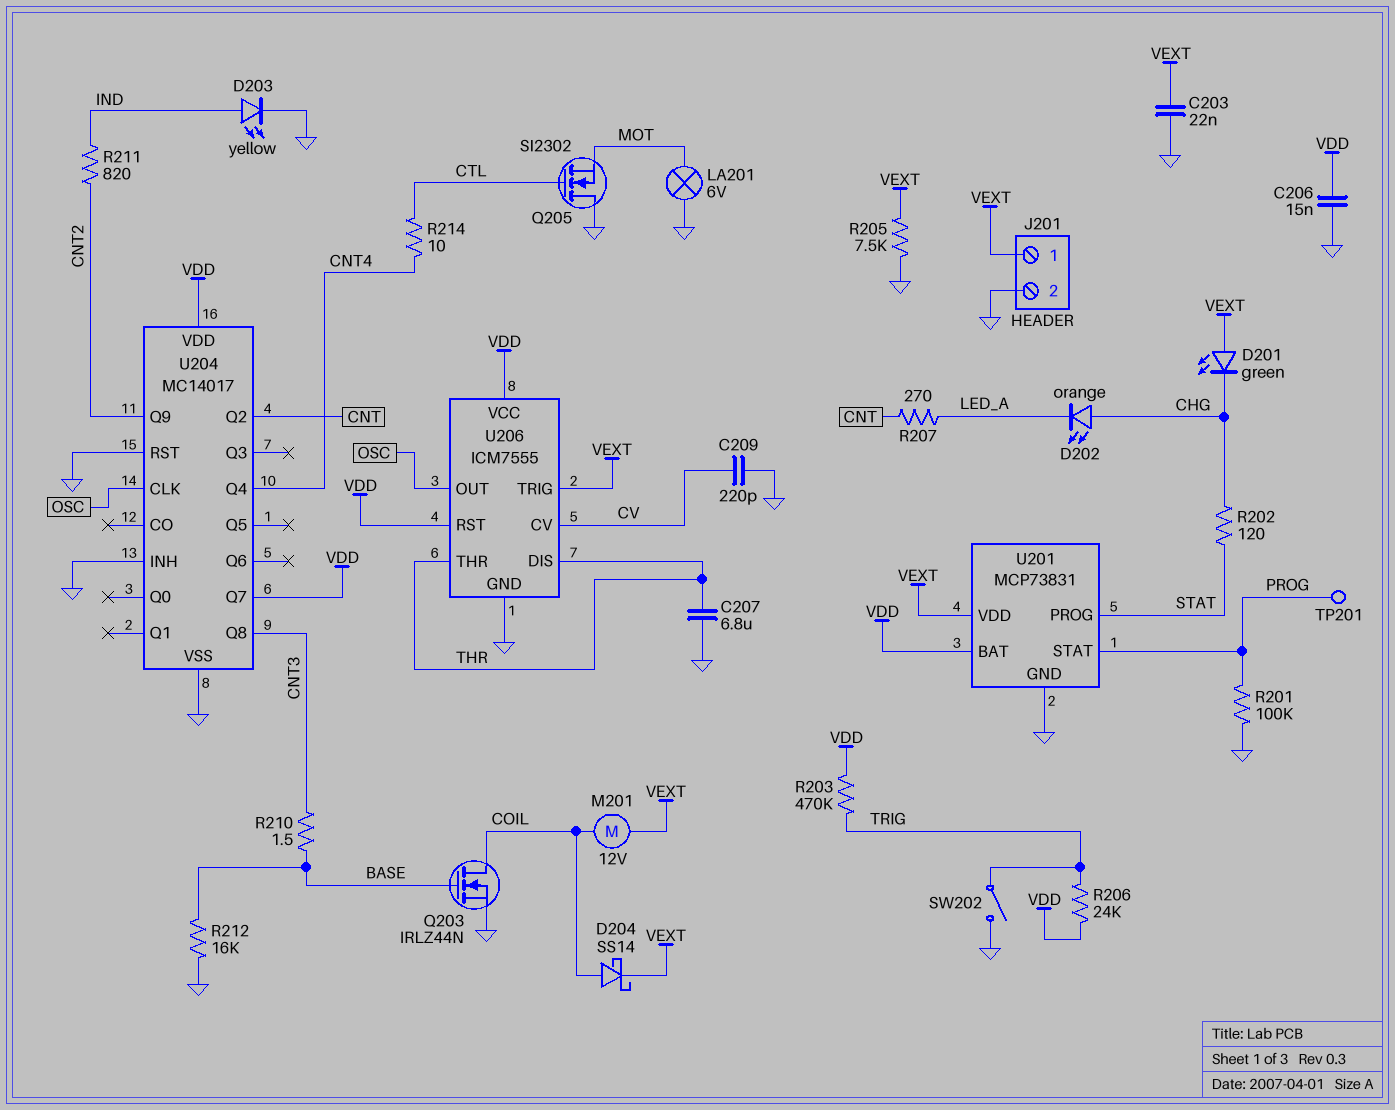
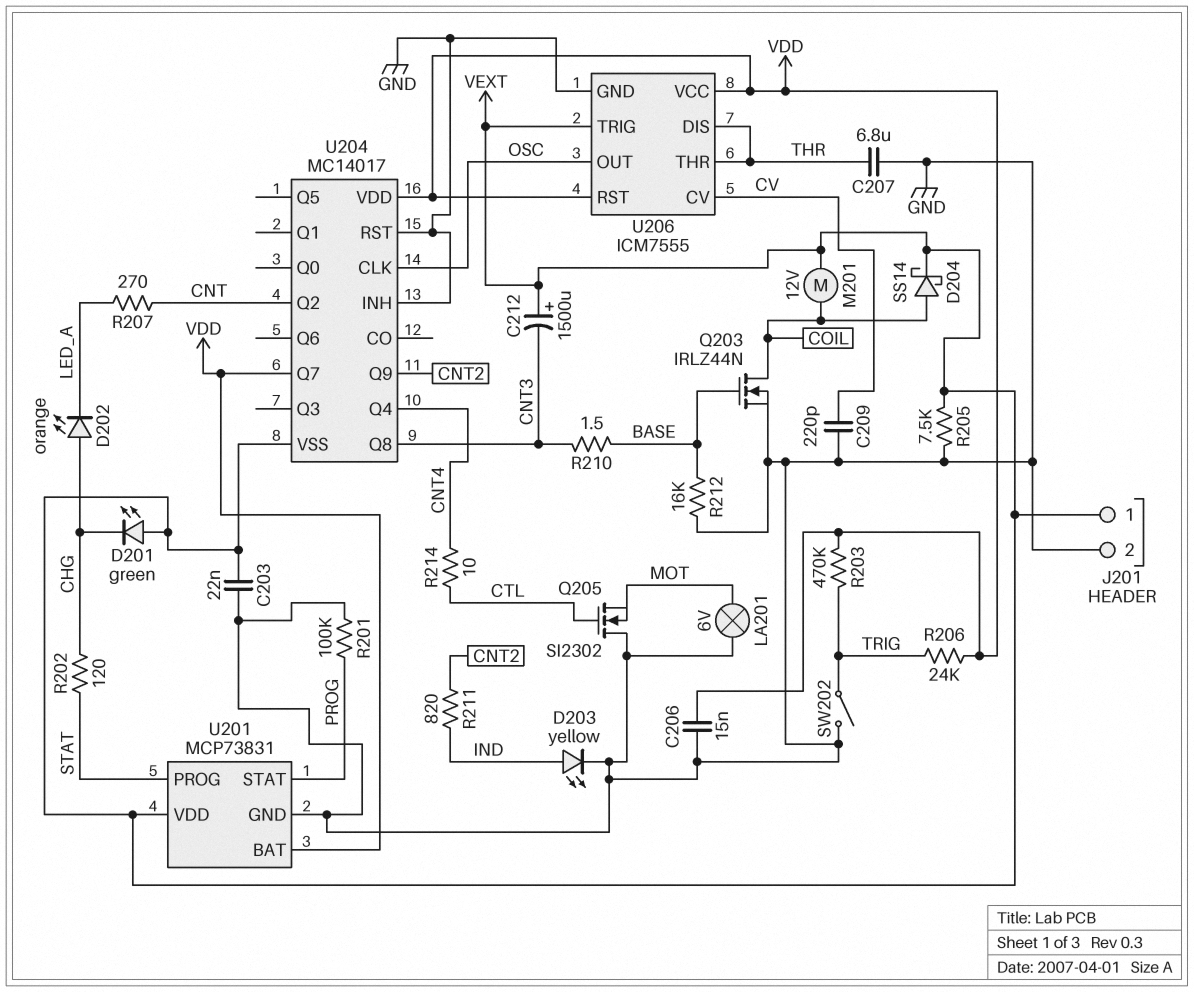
C212: none -> 1500uF (plus VEXT, minus CNT3)
TP201: test point (PROG) -> none
U204 pin VSS: GND -> VEXT

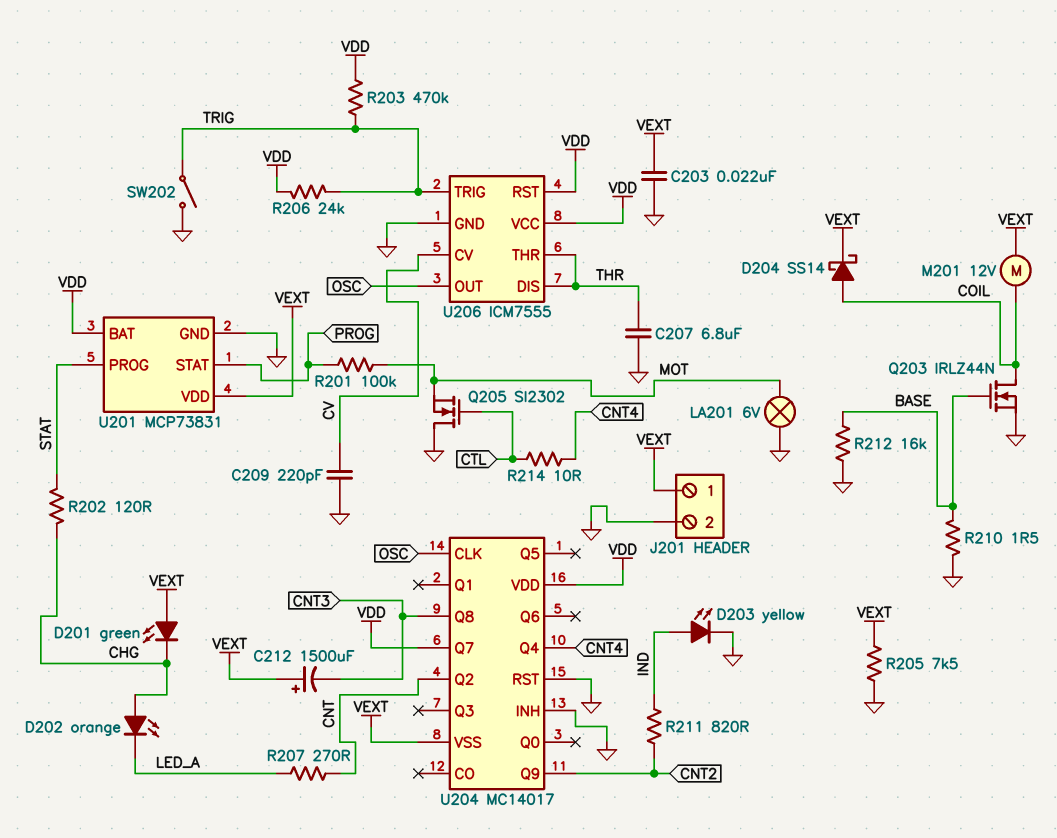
C206: 15nF (GND, VDD) -> none
R201: 100k (GND, PROG) -> 100k (MOT, PROG)
R210: 1.5 (BASE, CNT3) -> 1.5 (BASE, GND)
U206 pin TRIG: VEXT -> TRIG

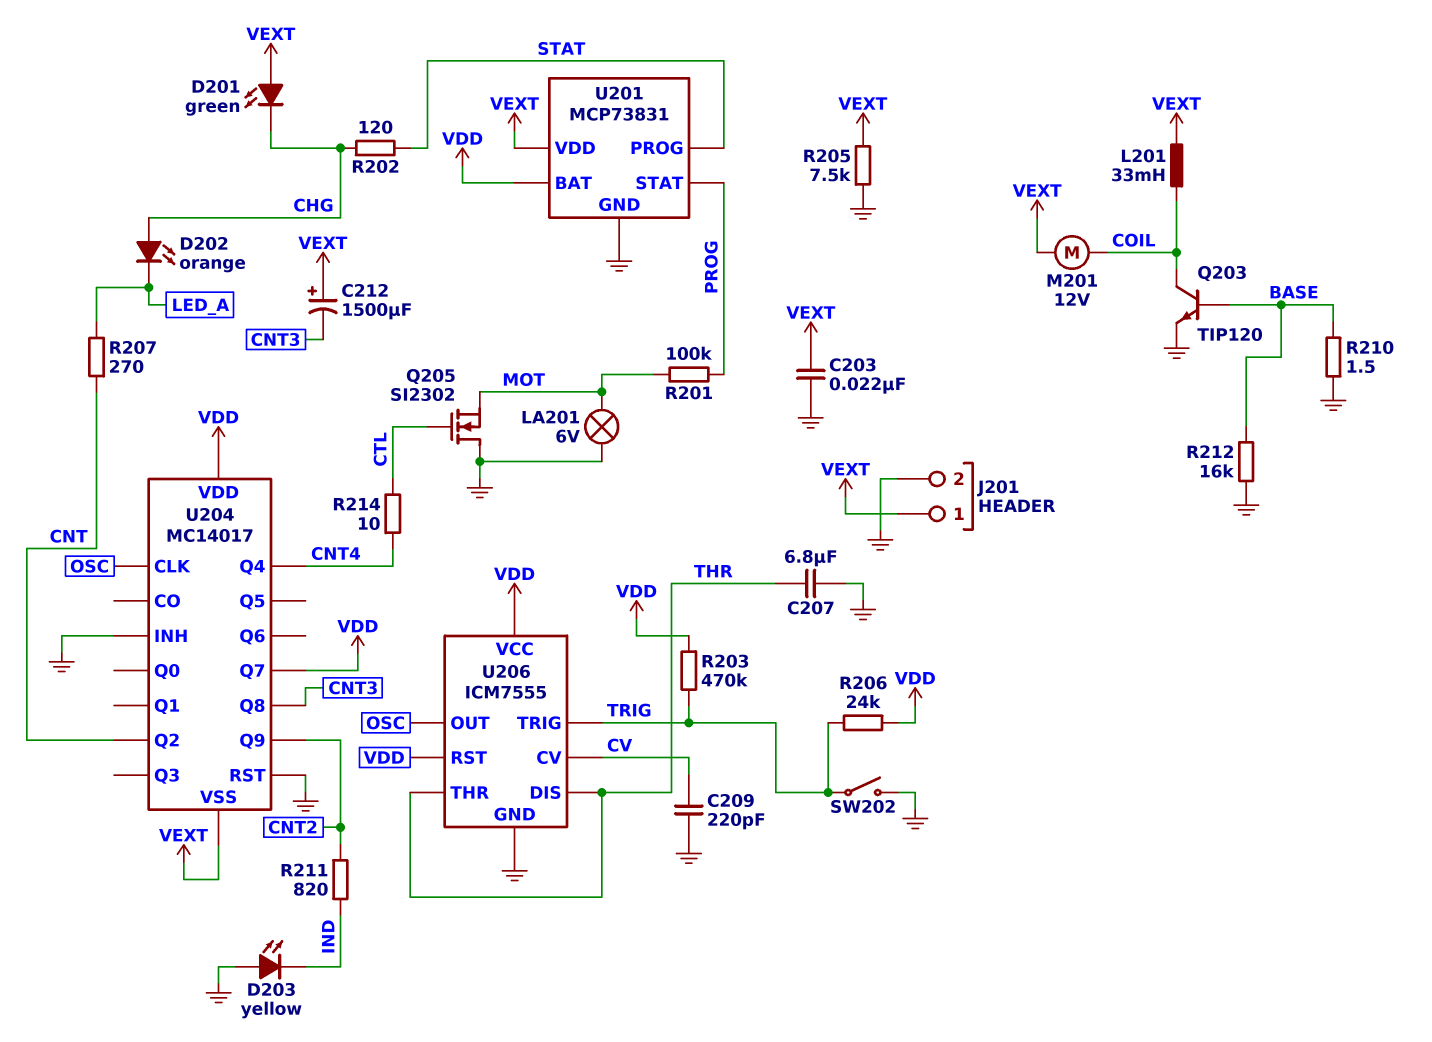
D203: LED yellow (A IND, K GND) -> LED yellow (A GND, K IND)
D204: schottky SS14 (A COIL, K VEXT) -> none
L201: none -> 33mH (COIL, VEXT)
Q203: NMOS IRLZ44N (G BASE, D COIL, S GND) -> NPN TIP120 (B BASE, C COIL, E GND)

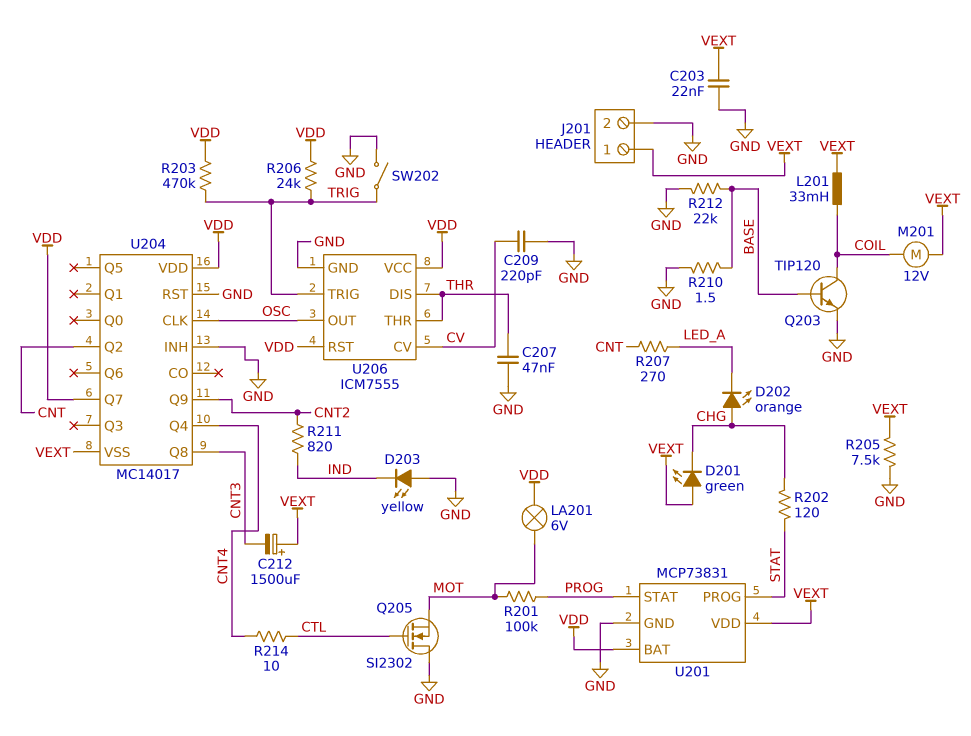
C207: 6.8uF (GND, THR) -> 47nF (GND, THR)
LA201: lamp 6V (GND, MOT) -> lamp 6V (MOT, VDD)
R212: 16k (BASE, GND) -> 22k (BASE, GND)

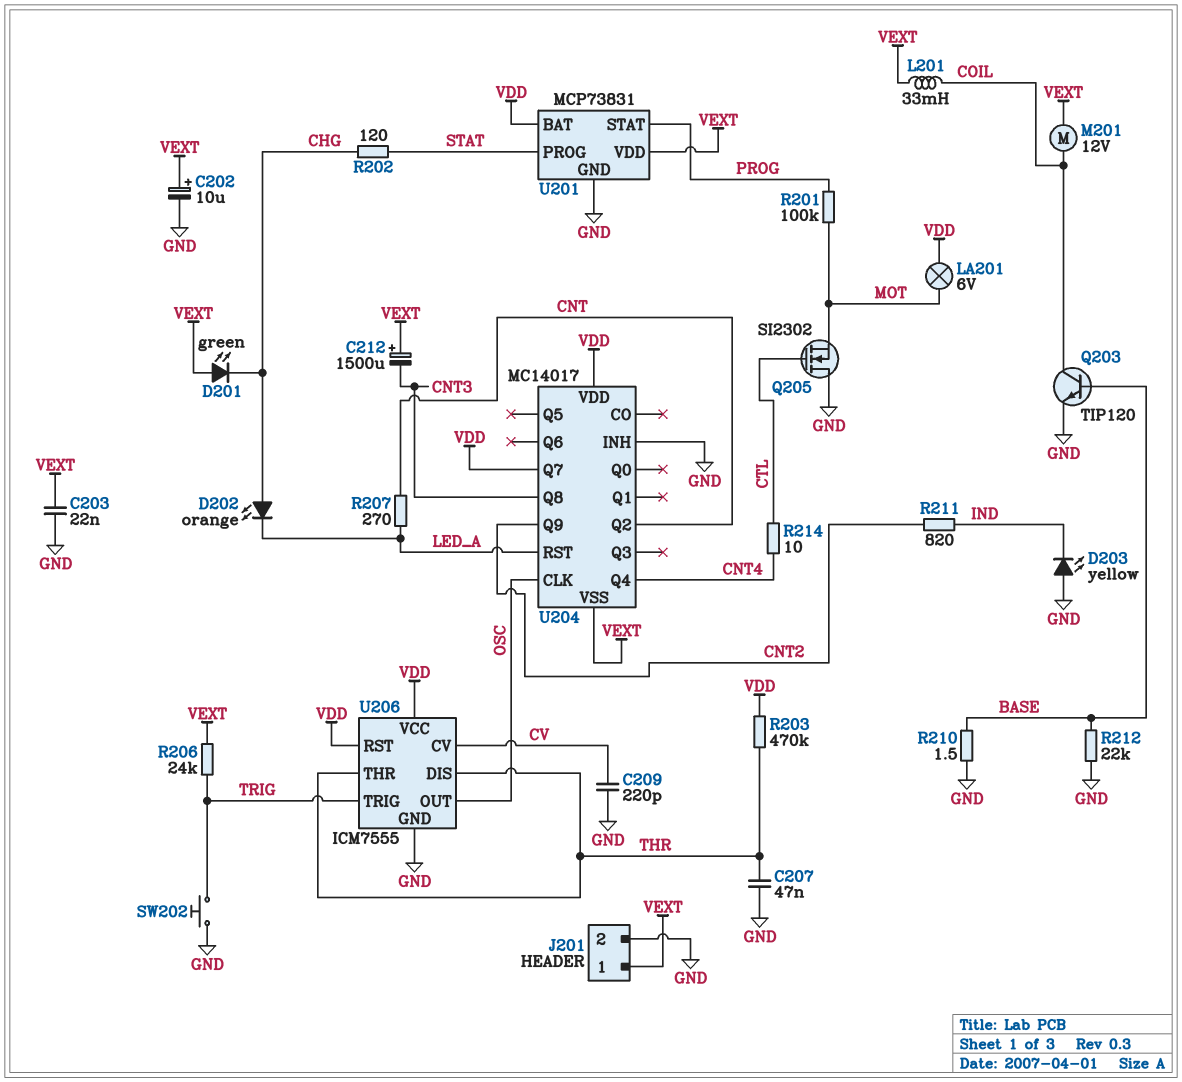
C202: none -> 10uF (plus VEXT, minus GND)
R203: 470k (TRIG, VDD) -> 470k (THR, VDD)
R205: 7.5k (GND, VEXT) -> none
R206: 24k (TRIG, VDD) -> 24k (TRIG, VEXT)
SW202: switch (GND, TRIG) -> button (GND, TRIG)
U204 pin RST: GND -> LED_A

